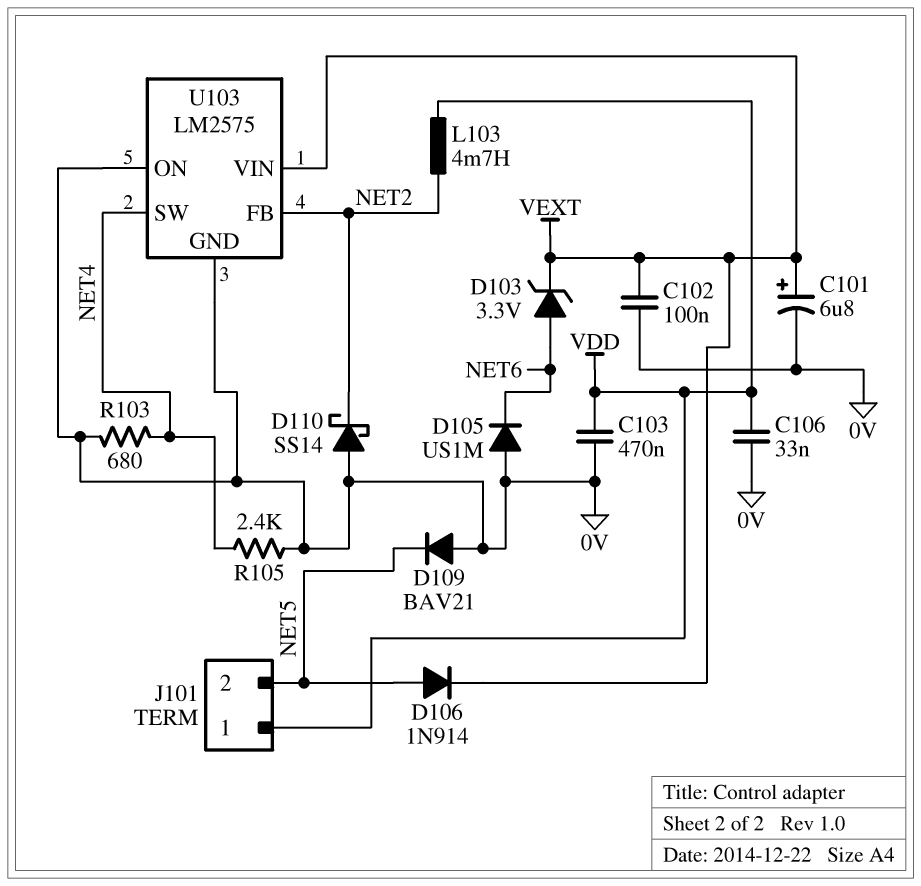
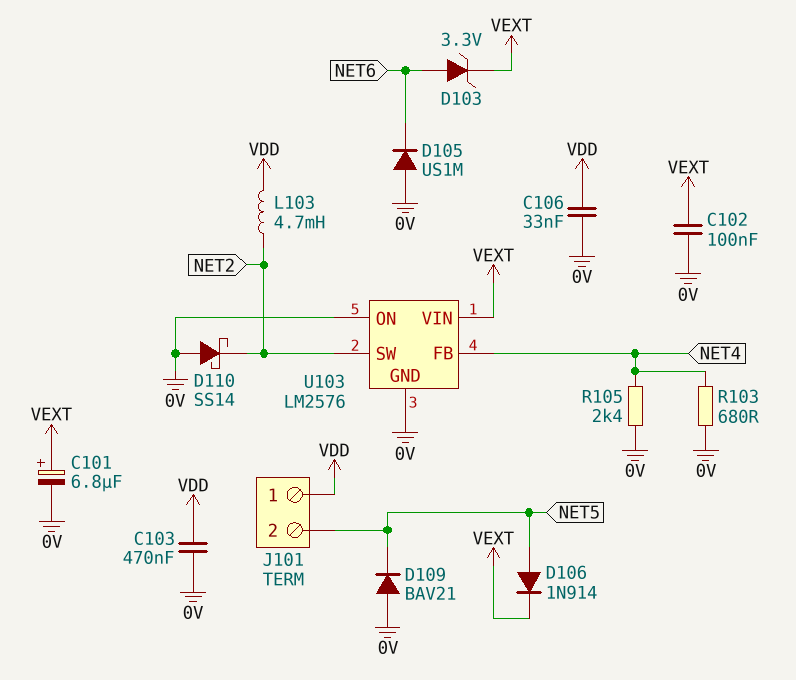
U103: LM2575 -> LM2576
U103 pin FB: NET2 -> NET4
U103 pin SW: NET4 -> NET2

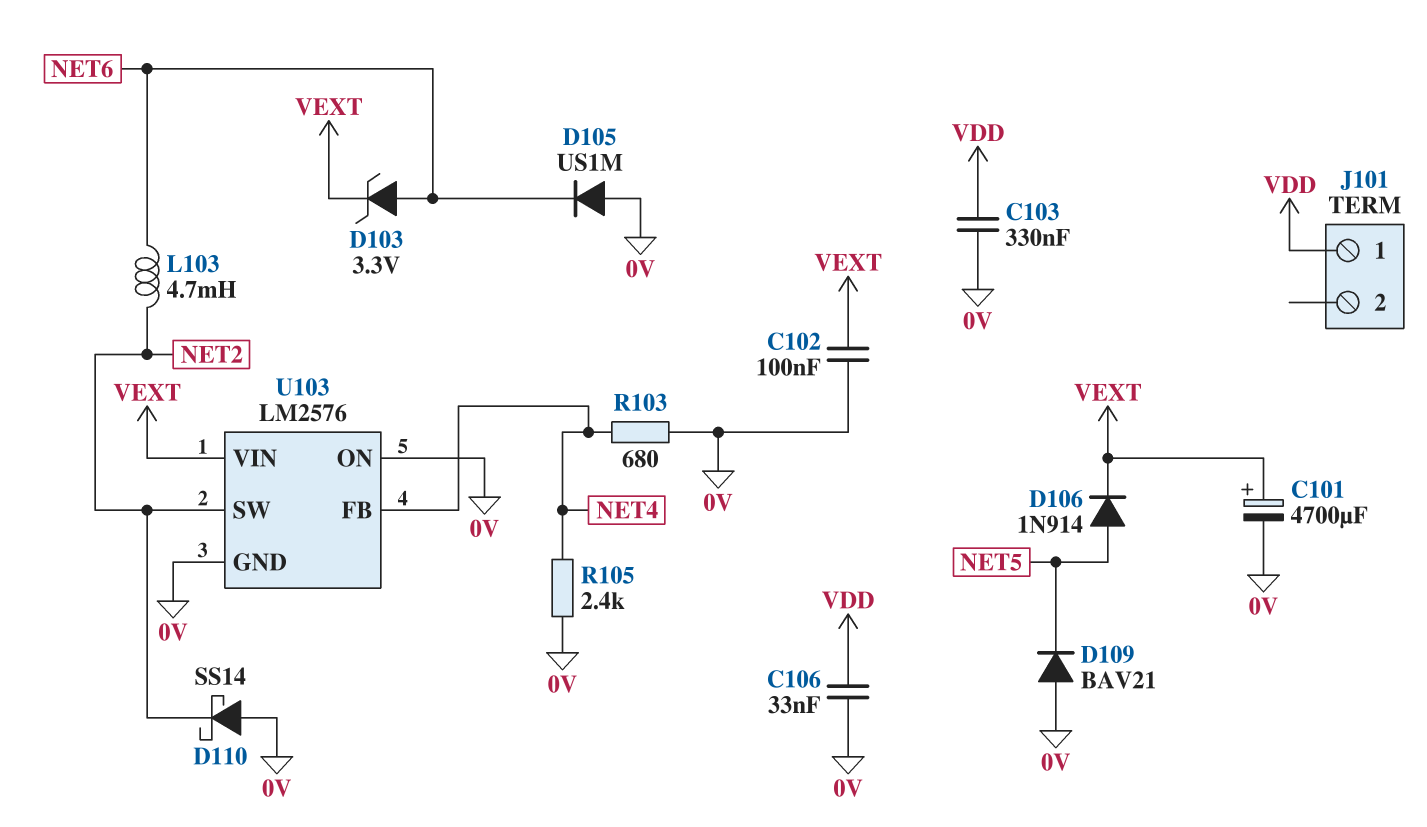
C101: 6.8uF (plus VEXT, minus 0V) -> 4700uF (plus VEXT, minus 0V)
C103: 470nF (0V, VDD) -> 330nF (0V, VDD)
J101 pin 2: NET5 -> none
L103: 4.7mH (NET2, VDD) -> 4.7mH (NET2, NET6)

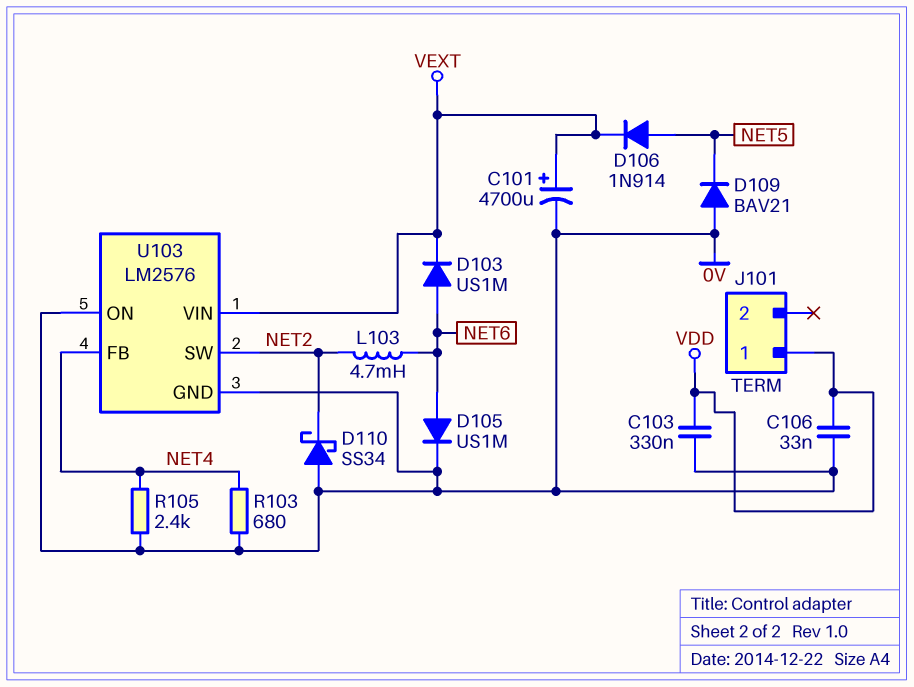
C102: 100nF (0V, VEXT) -> none
D103: zener 3.3V (A NET6, K VEXT) -> diode US1M (A NET6, K VEXT)
D105: diode US1M (A 0V, K NET6) -> diode US1M (A NET6, K 0V)
D110: schottky SS14 (A 0V, K NET2) -> schottky SS34 (A 0V, K NET2)

